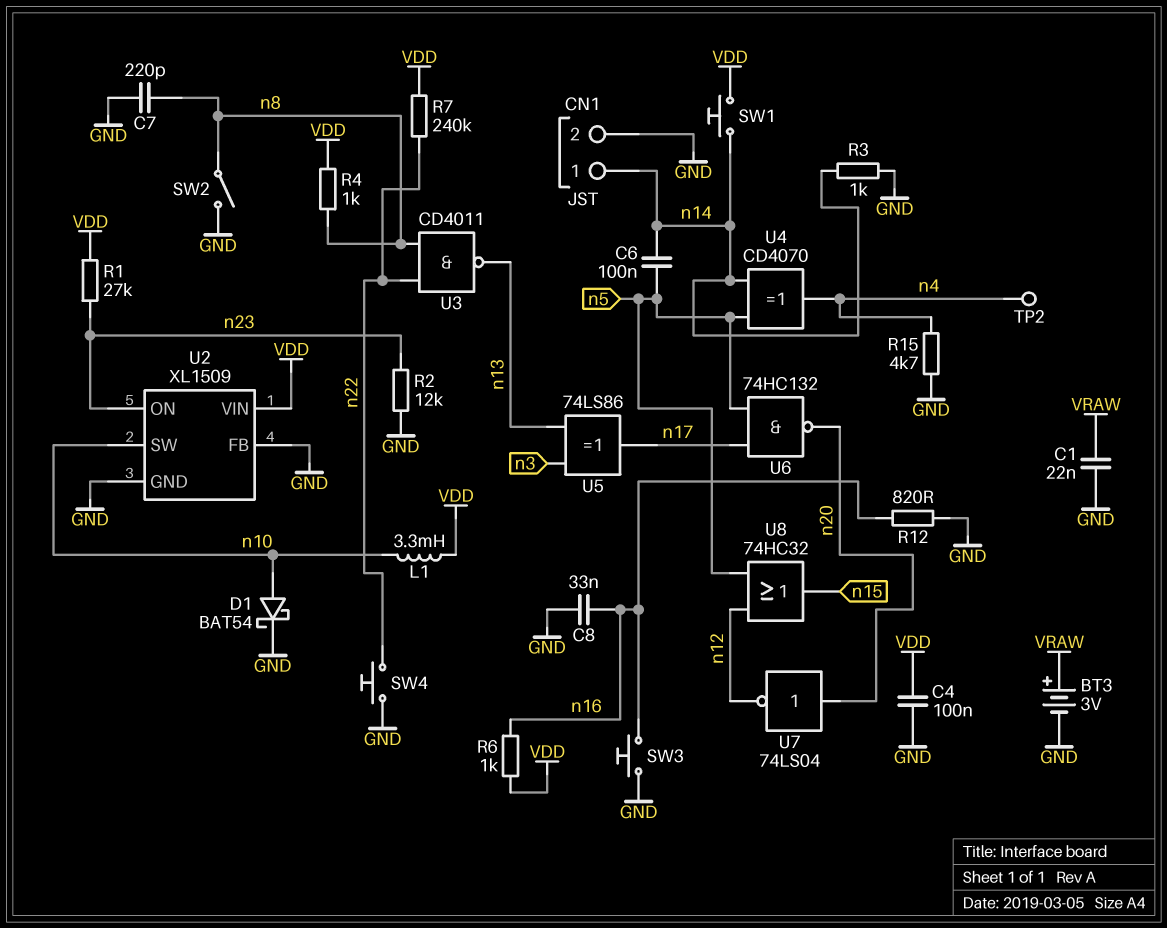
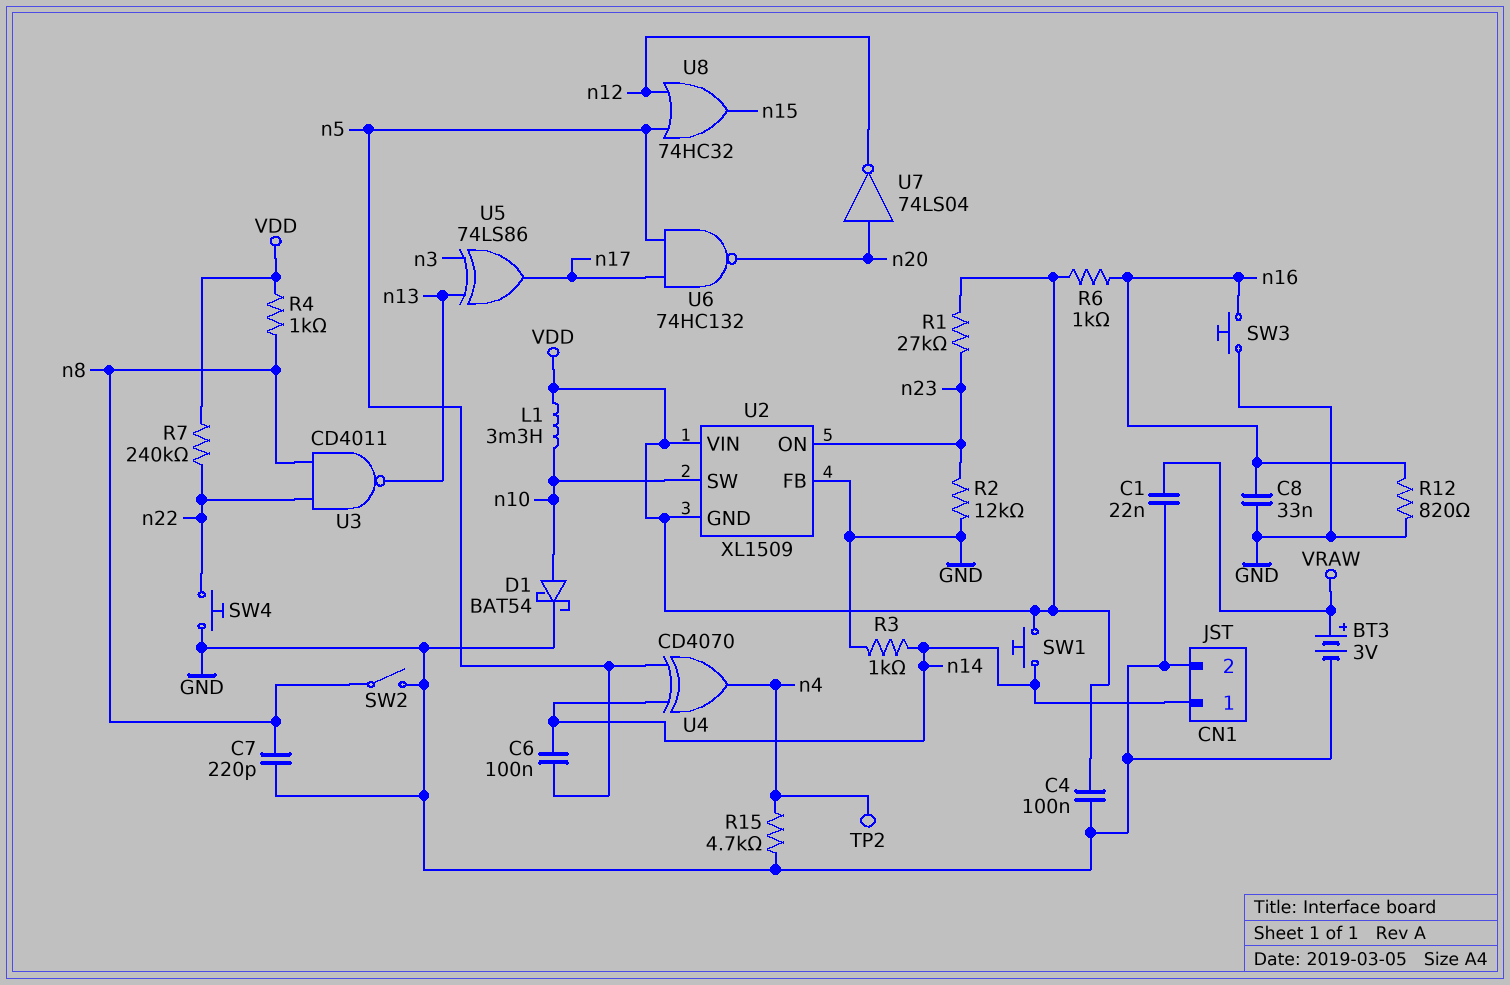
U2 pin GND: GND -> VDD

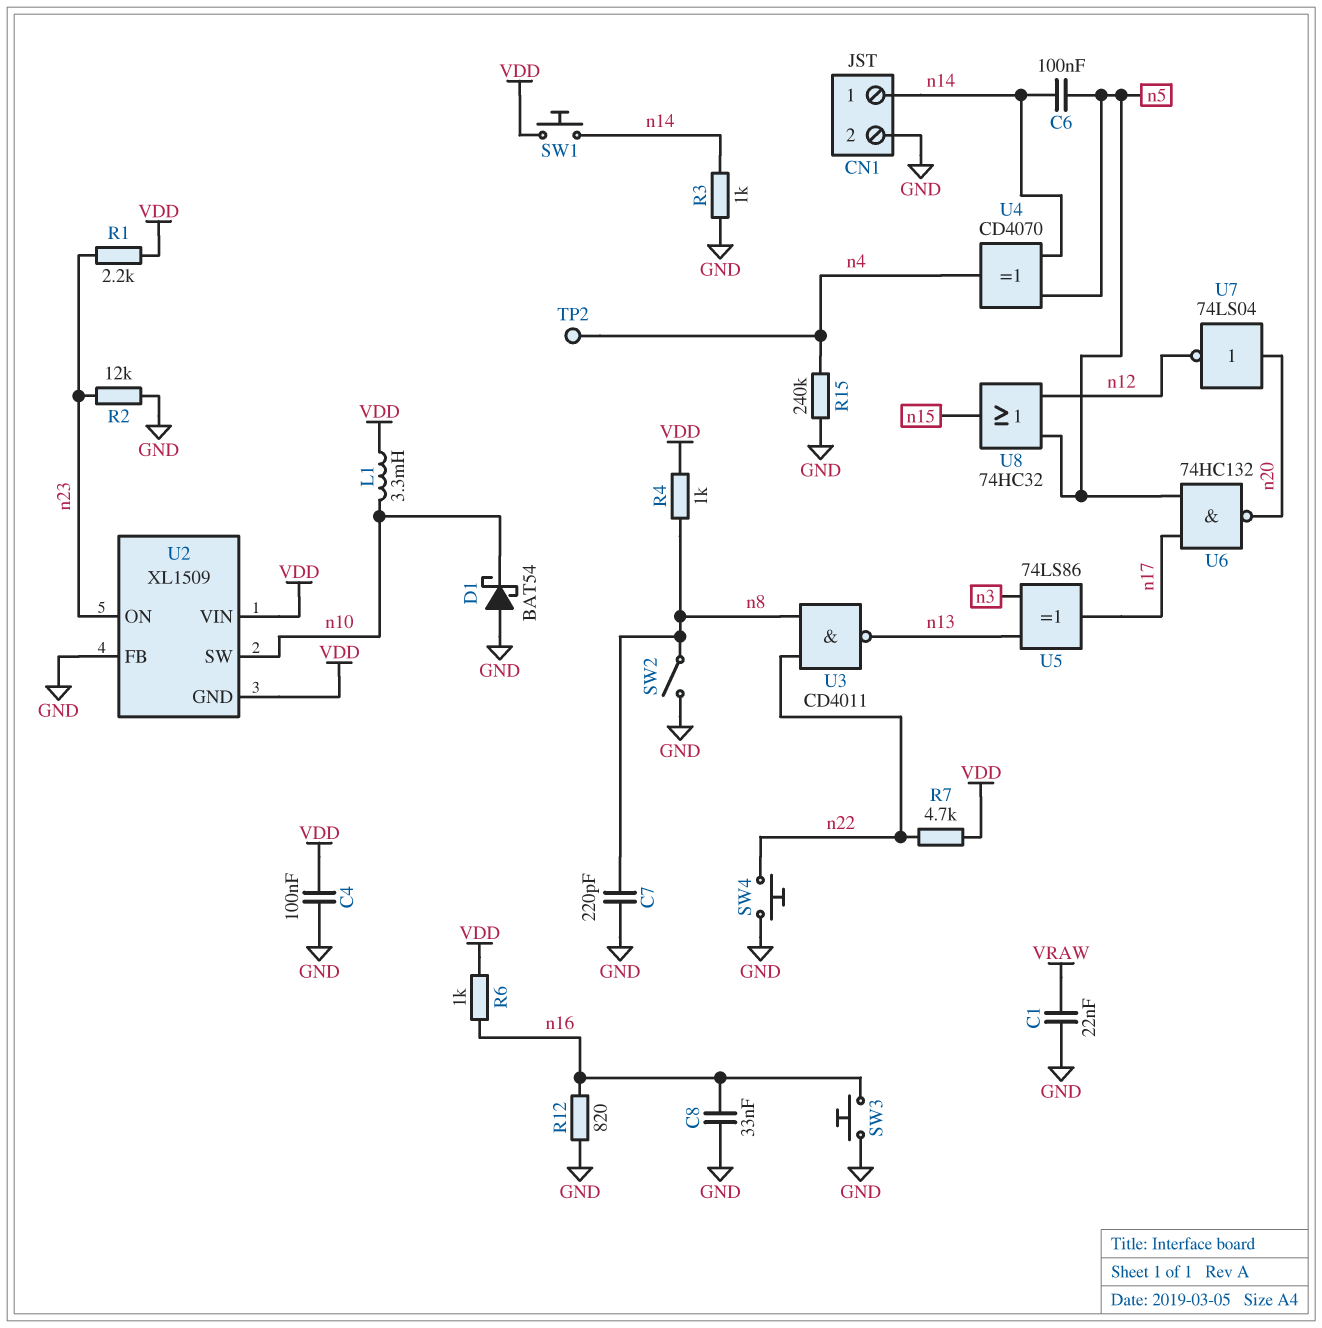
BT3: 3V (plus VRAW, minus GND) -> none
D1: schottky BAT54 (A n10, K GND) -> schottky BAT54 (A GND, K n10)
R1: 27k (VDD, n23) -> 2.2k (VDD, n23)
R7: 240k (VDD, n22) -> 4.7k (VDD, n22)
R15: 4.7k (GND, n4) -> 240k (GND, n4)

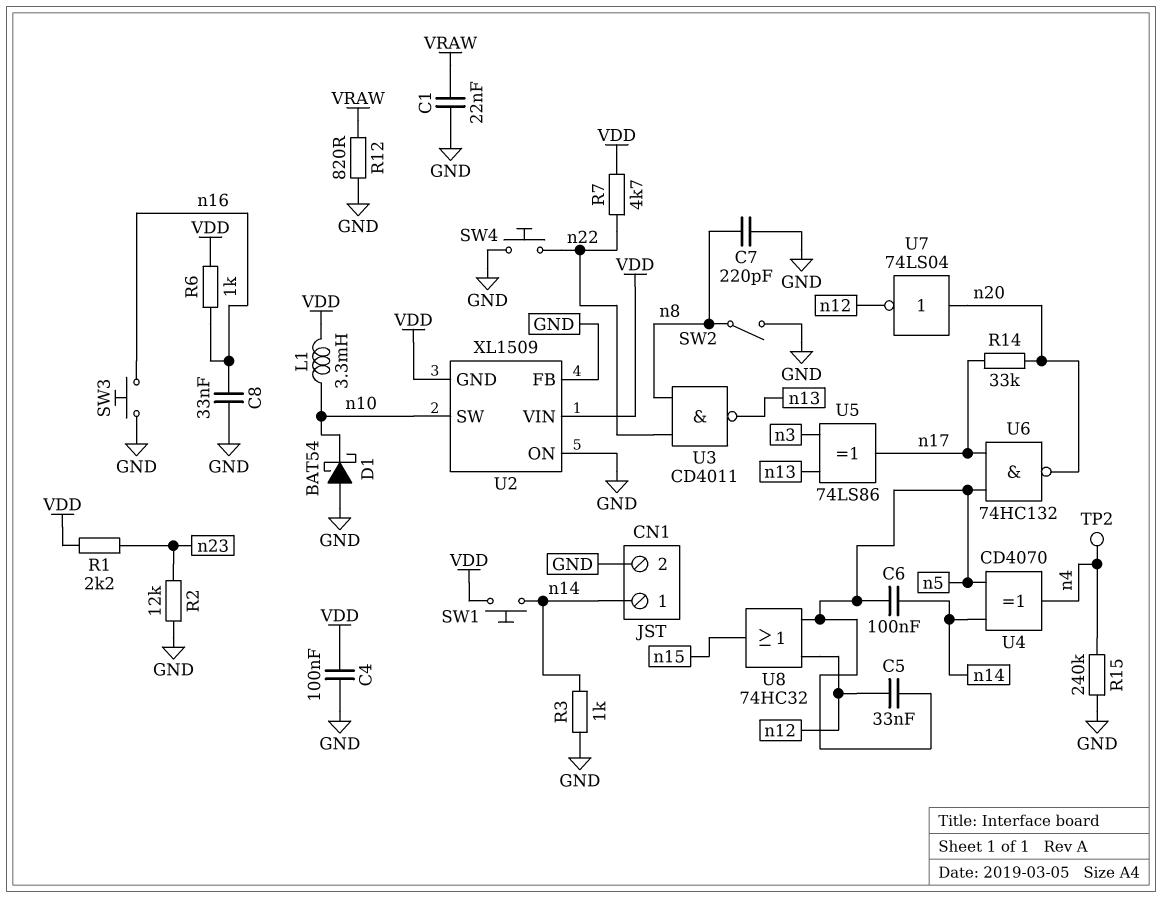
C5: none -> 33nF (n5, n12)
R4: 1k (VDD, n8) -> none
R12: 820 (GND, n16) -> 820 (GND, VRAW)
R14: none -> 33k (n17, n20)
U2 pin ON: n23 -> GND

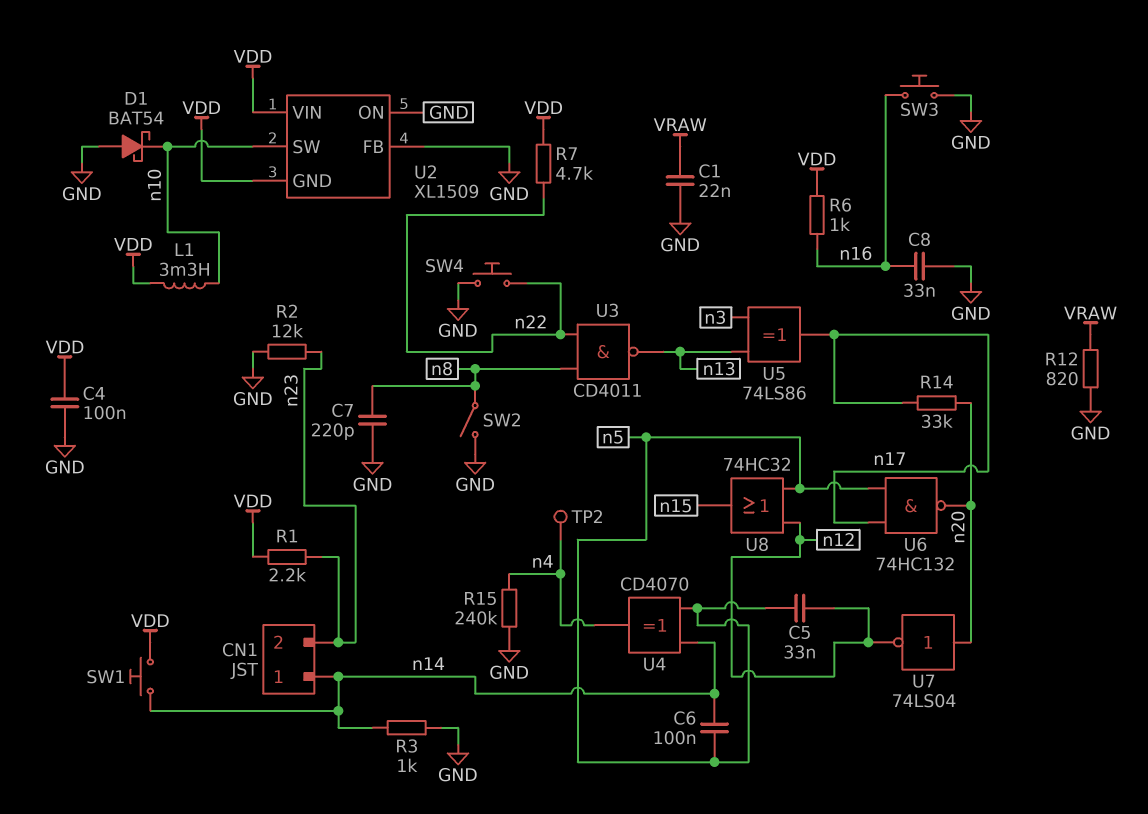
CN1 pin 2: GND -> n23

